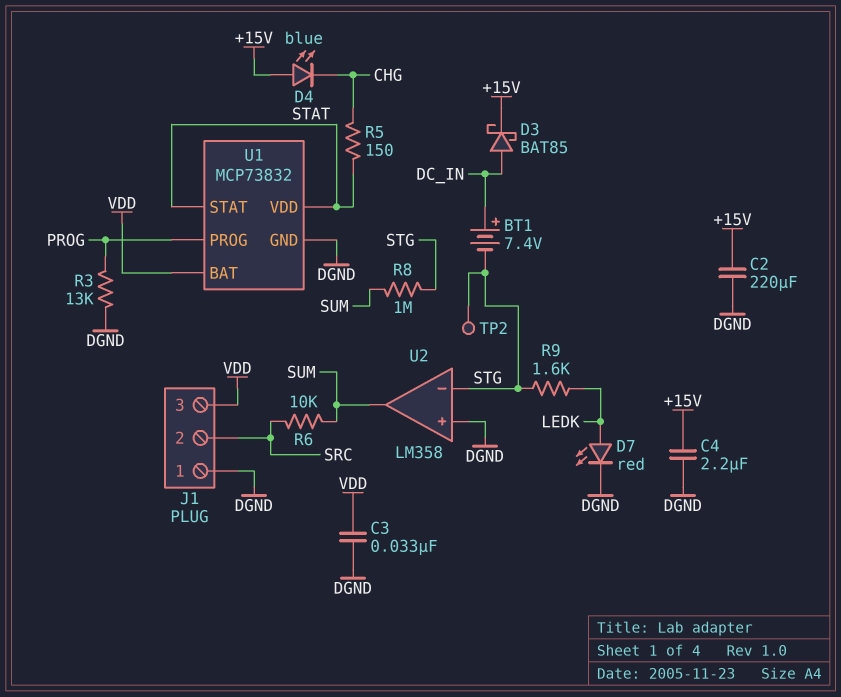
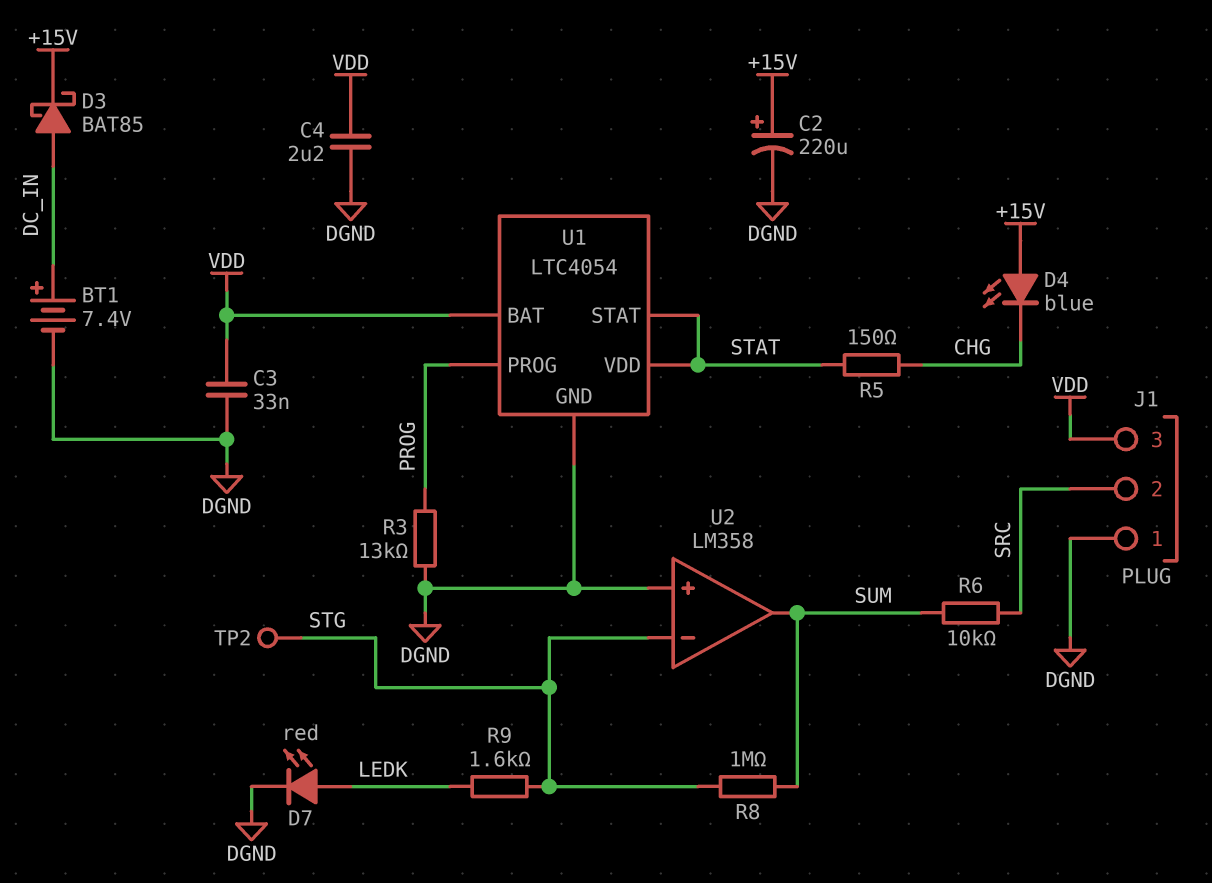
BT1: 7.4V (plus DC_IN, minus STG) -> 7.4V (plus DC_IN, minus DGND)
C2: 220uF (+15V, DGND) -> 220uF (plus +15V, minus DGND)
C4: 2.2uF (+15V, DGND) -> 2.2uF (DGND, VDD)
U1: MCP73832 -> LTC4054

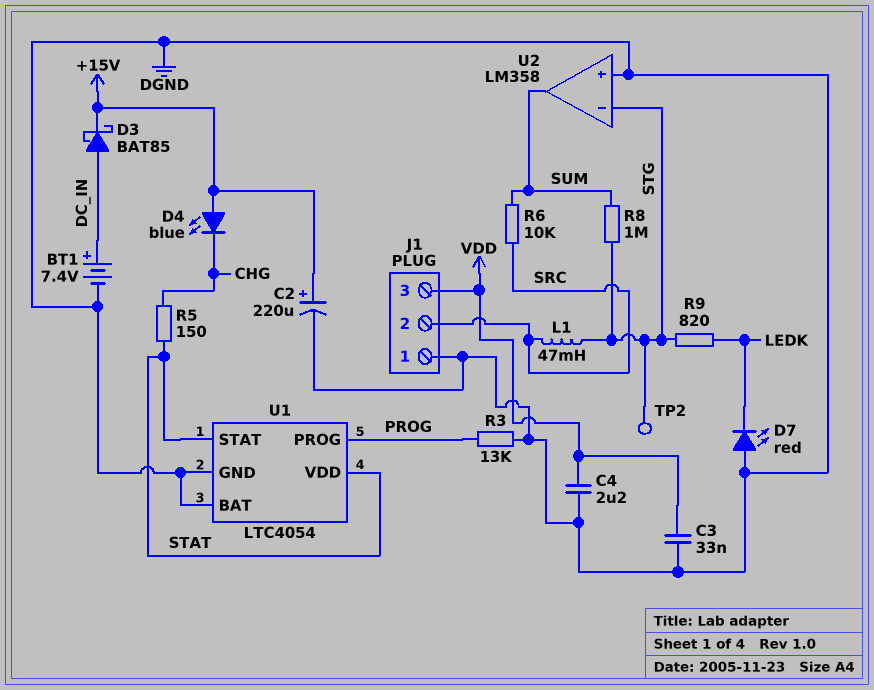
D7: LED red (A LEDK, K DGND) -> LED red (A DGND, K LEDK)
L1: none -> 47mH (SRC, STG)
R9: 1.6k (LEDK, STG) -> 820 (LEDK, STG)
U1 pin BAT: VDD -> DGND

